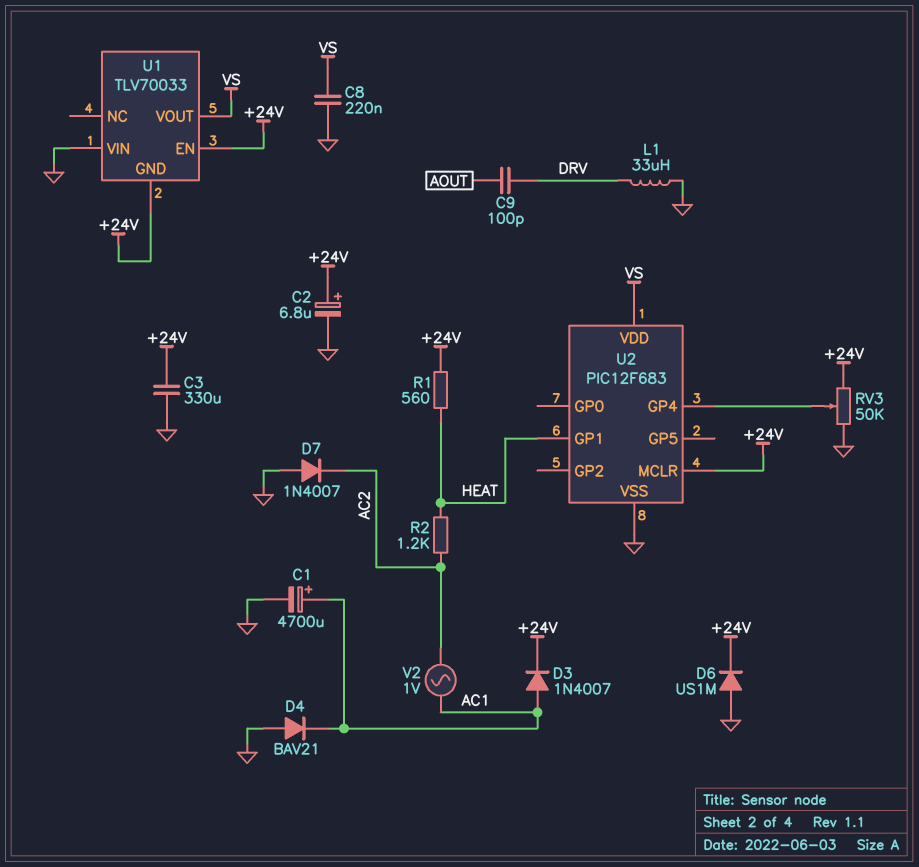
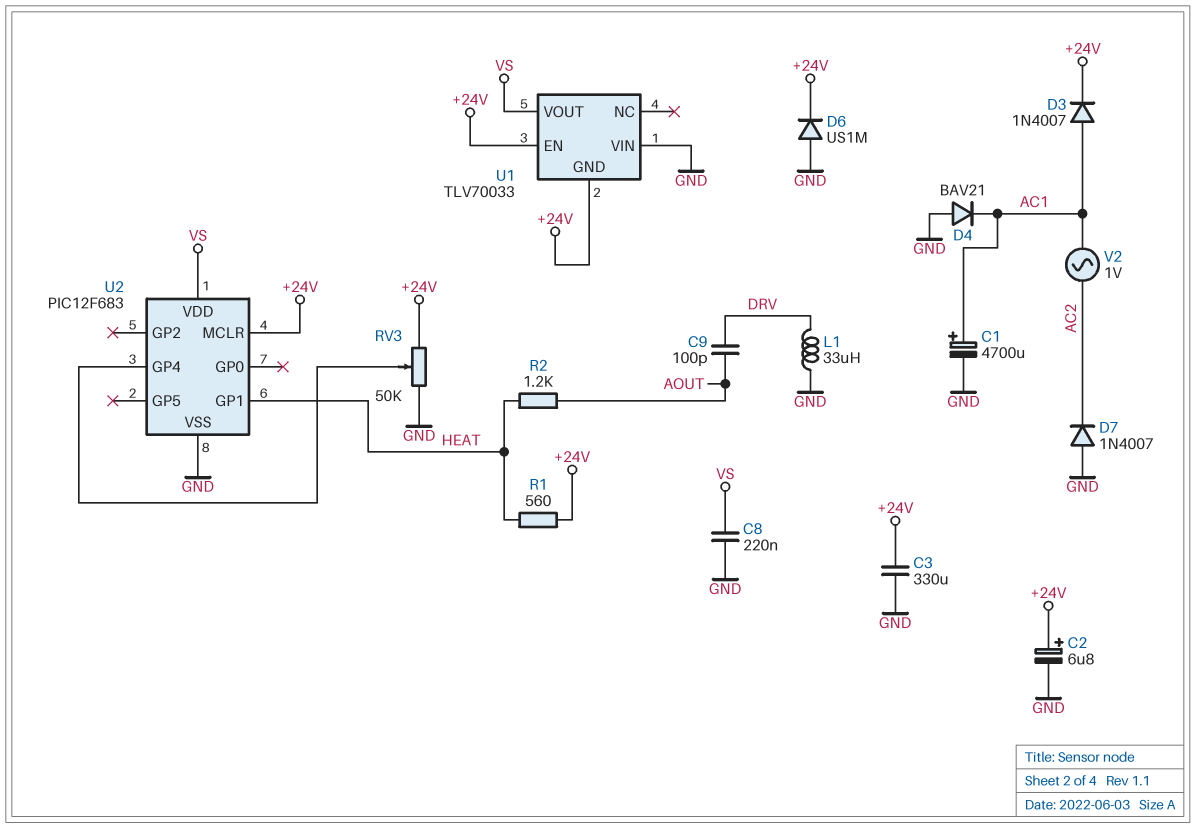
R2: 1.2k (AC2, HEAT) -> 1.2k (AOUT, HEAT)

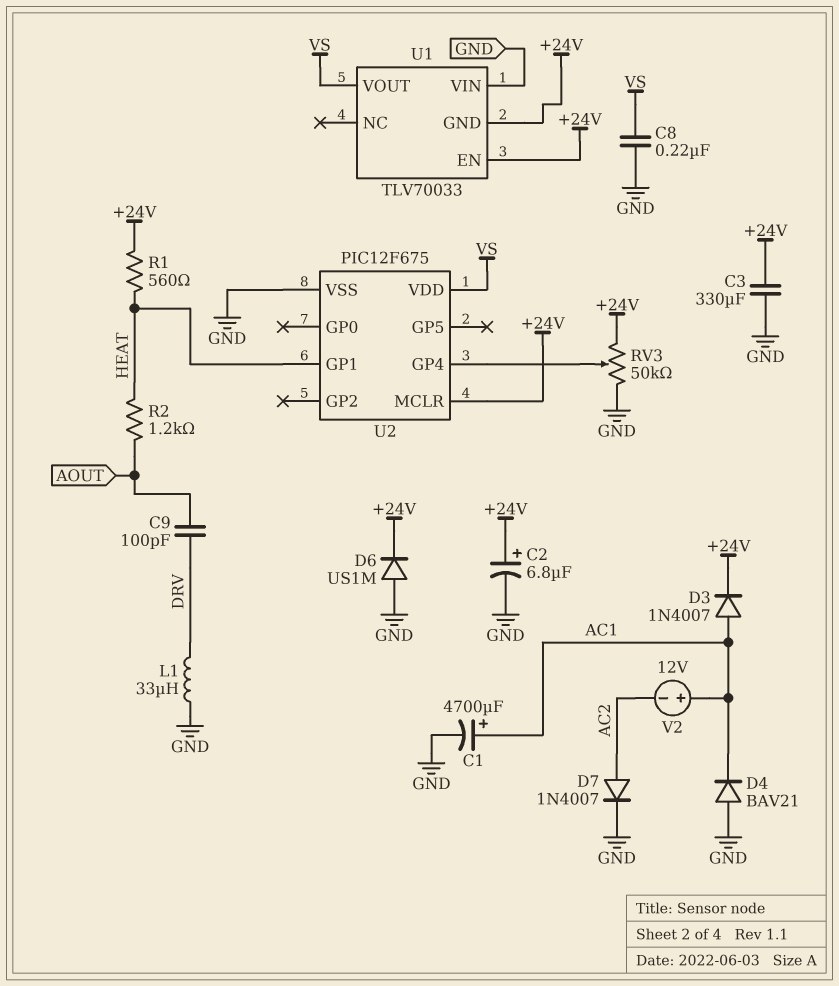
D7: diode 1N4007 (A GND, K AC2) -> diode 1N4007 (A AC2, K GND)
U2: PIC12F683 -> PIC12F675
V2: AC 1V (AC1, AC2) -> 12V (plus AC1, minus AC2)

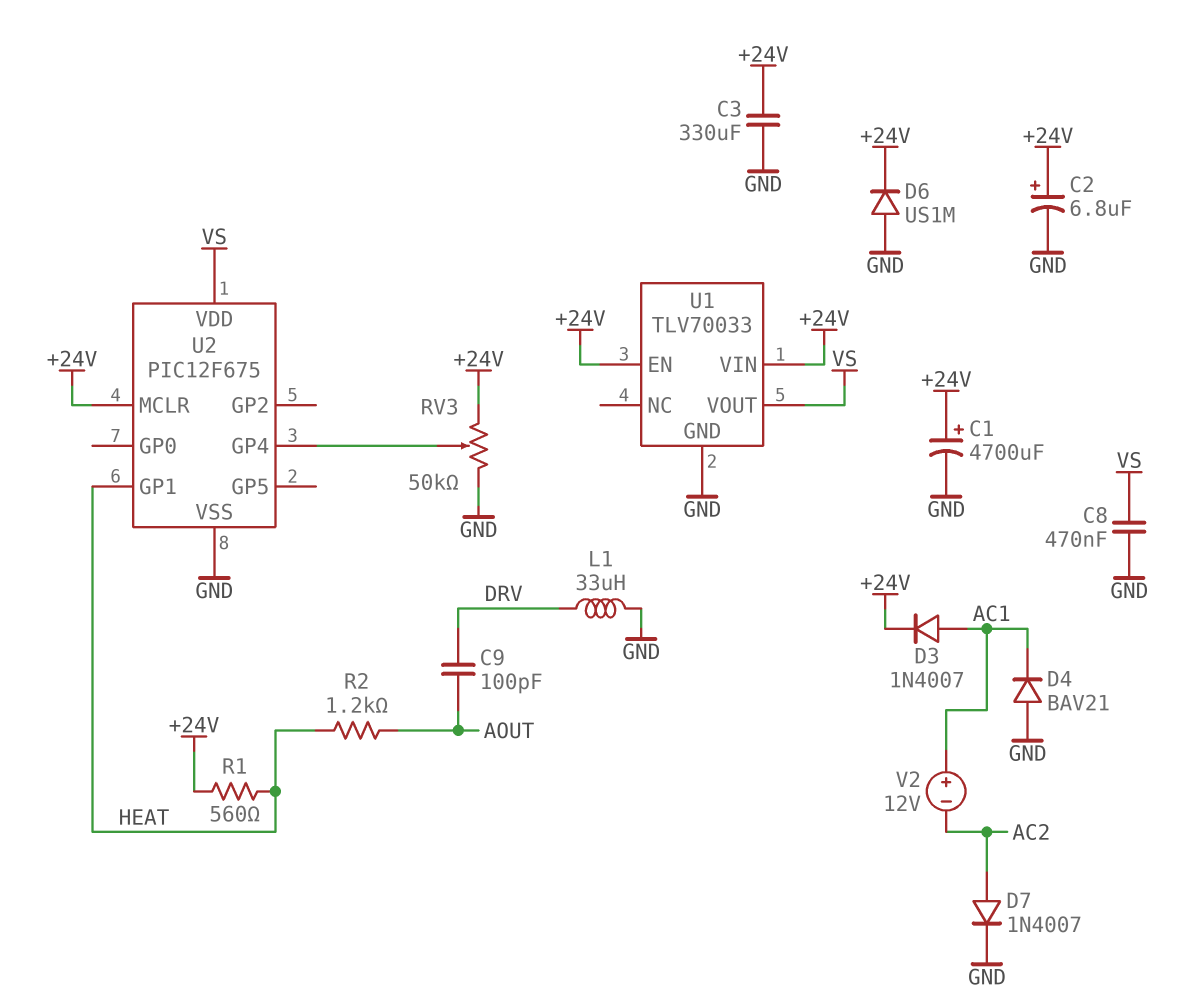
C1: 4700uF (plus AC1, minus GND) -> 4700uF (plus +24V, minus GND)
C8: 220nF (GND, VS) -> 470nF (GND, VS)
U1 pin GND: +24V -> GND
U1 pin VIN: GND -> +24V

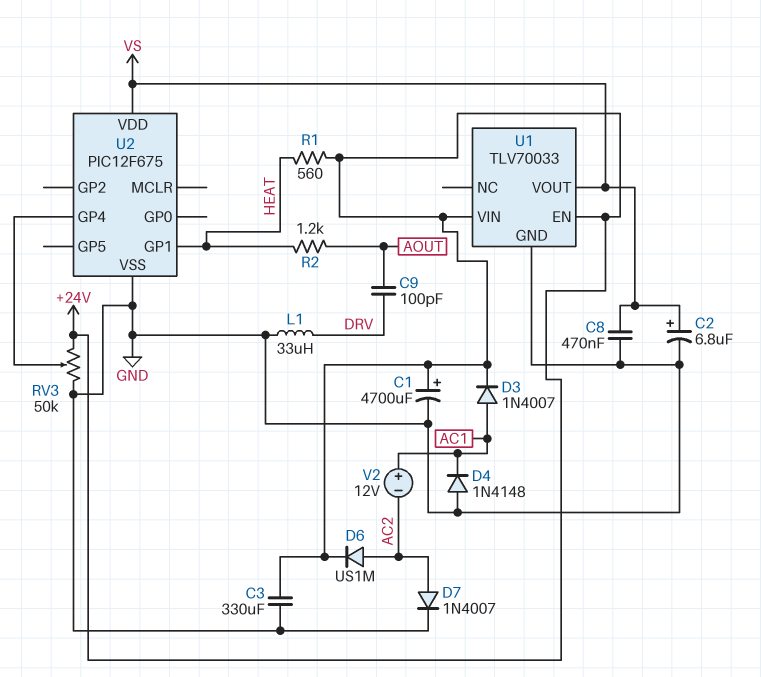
C2: 6.8uF (plus +24V, minus GND) -> 6.8uF (plus VS, minus GND)
D4: diode BAV21 (A GND, K AC1) -> diode 1N4148 (A GND, K AC1)
D6: diode US1M (A GND, K +24V) -> diode US1M (A AC2, K +24V)
U2 pin MCLR: +24V -> none

